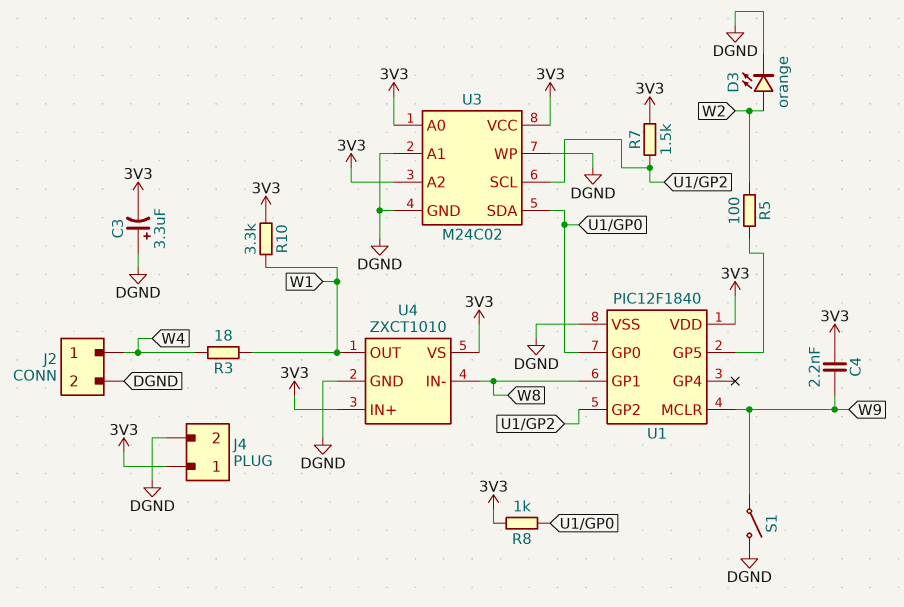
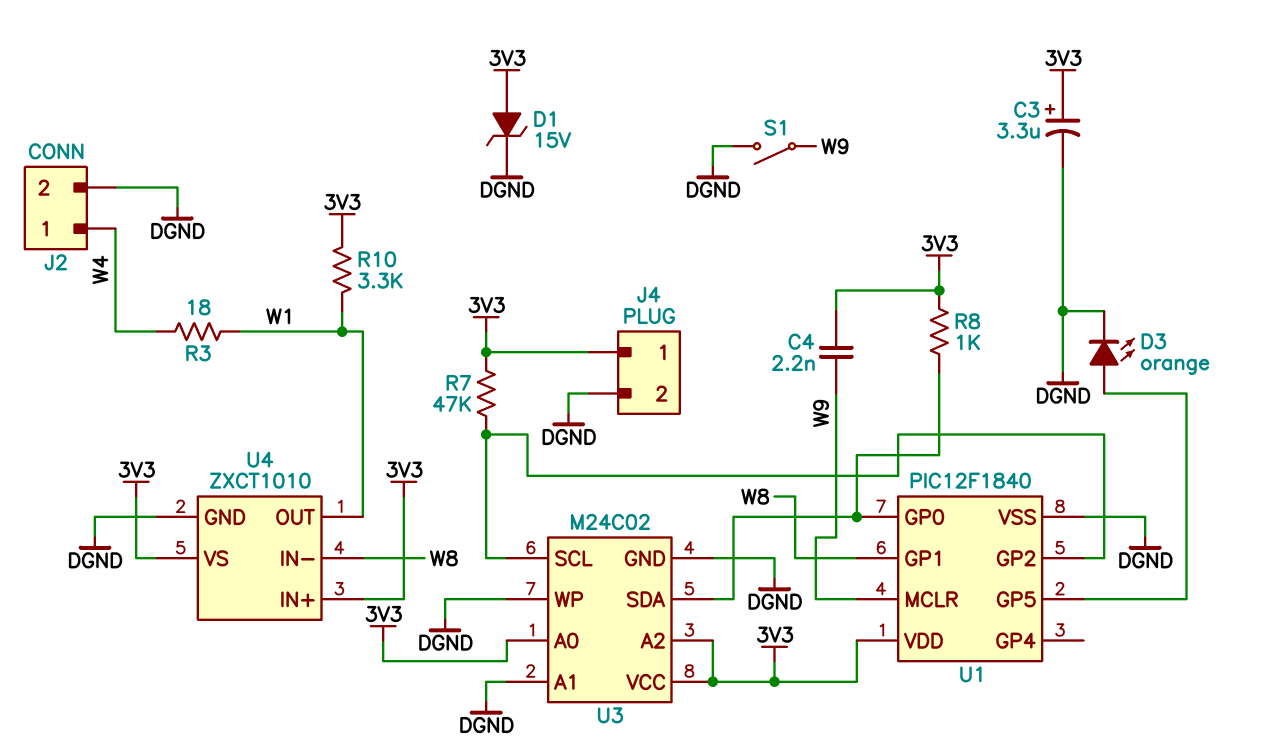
C3: 3.3uF (plus DGND, minus 3V3) -> 3.3uF (plus 3V3, minus DGND)
D1: none -> zener 15V (A 3V3, K DGND)
D3: LED orange (A W2, K DGND) -> LED orange (A U1/GP5, K DGND)
R5: 100 (U1/GP5, W2) -> none
R7: 1.5k (3V3, U1/GP2) -> 47k (3V3, U1/GP2)

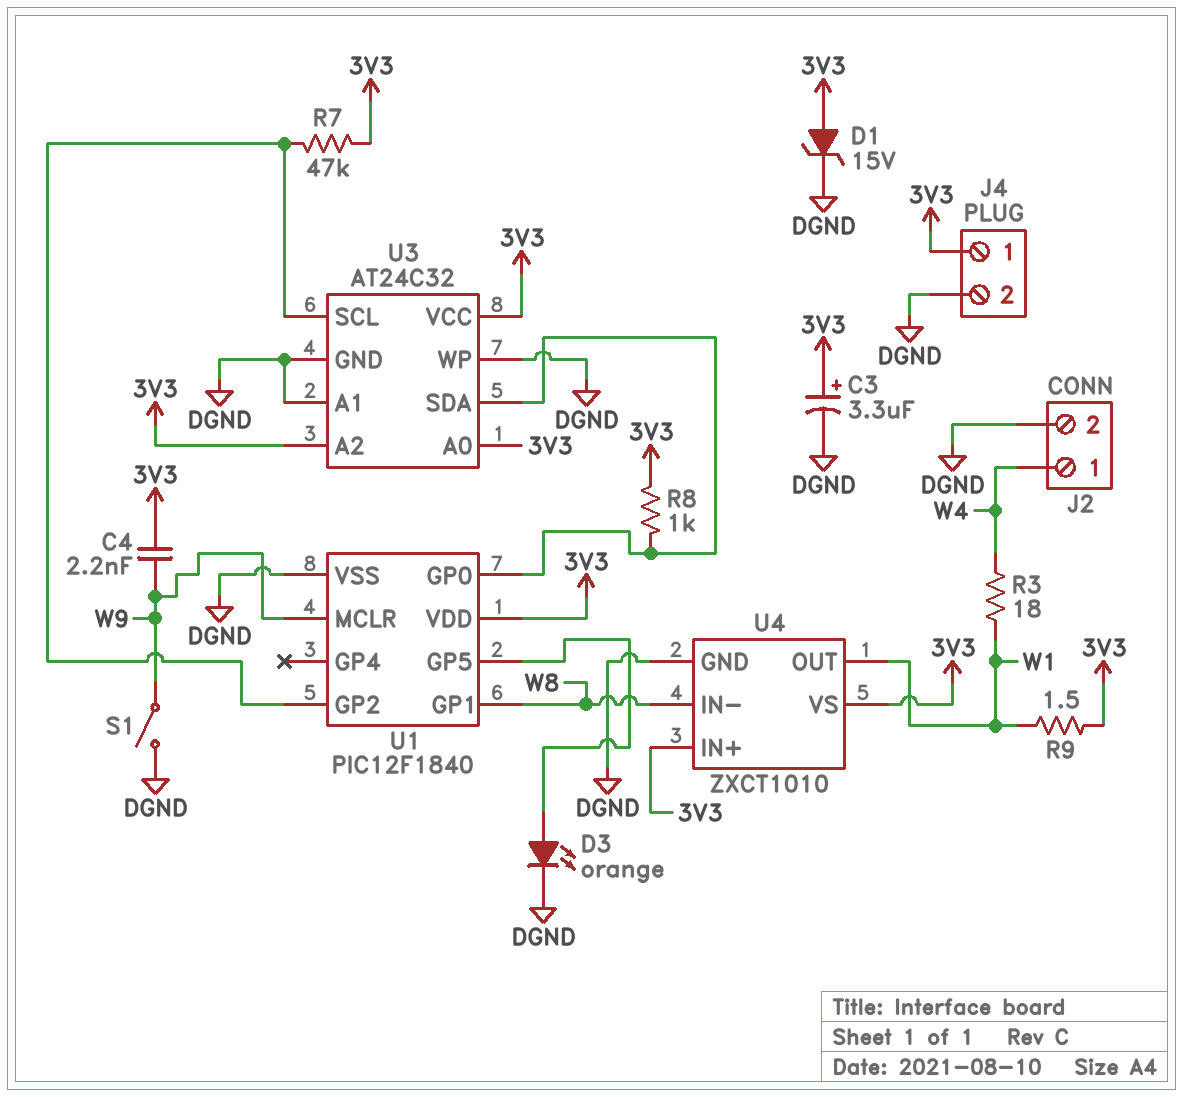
R9: none -> 1.5 (3V3, W1)
R10: 3.3k (3V3, W1) -> none
U3: M24C02 -> AT24C32

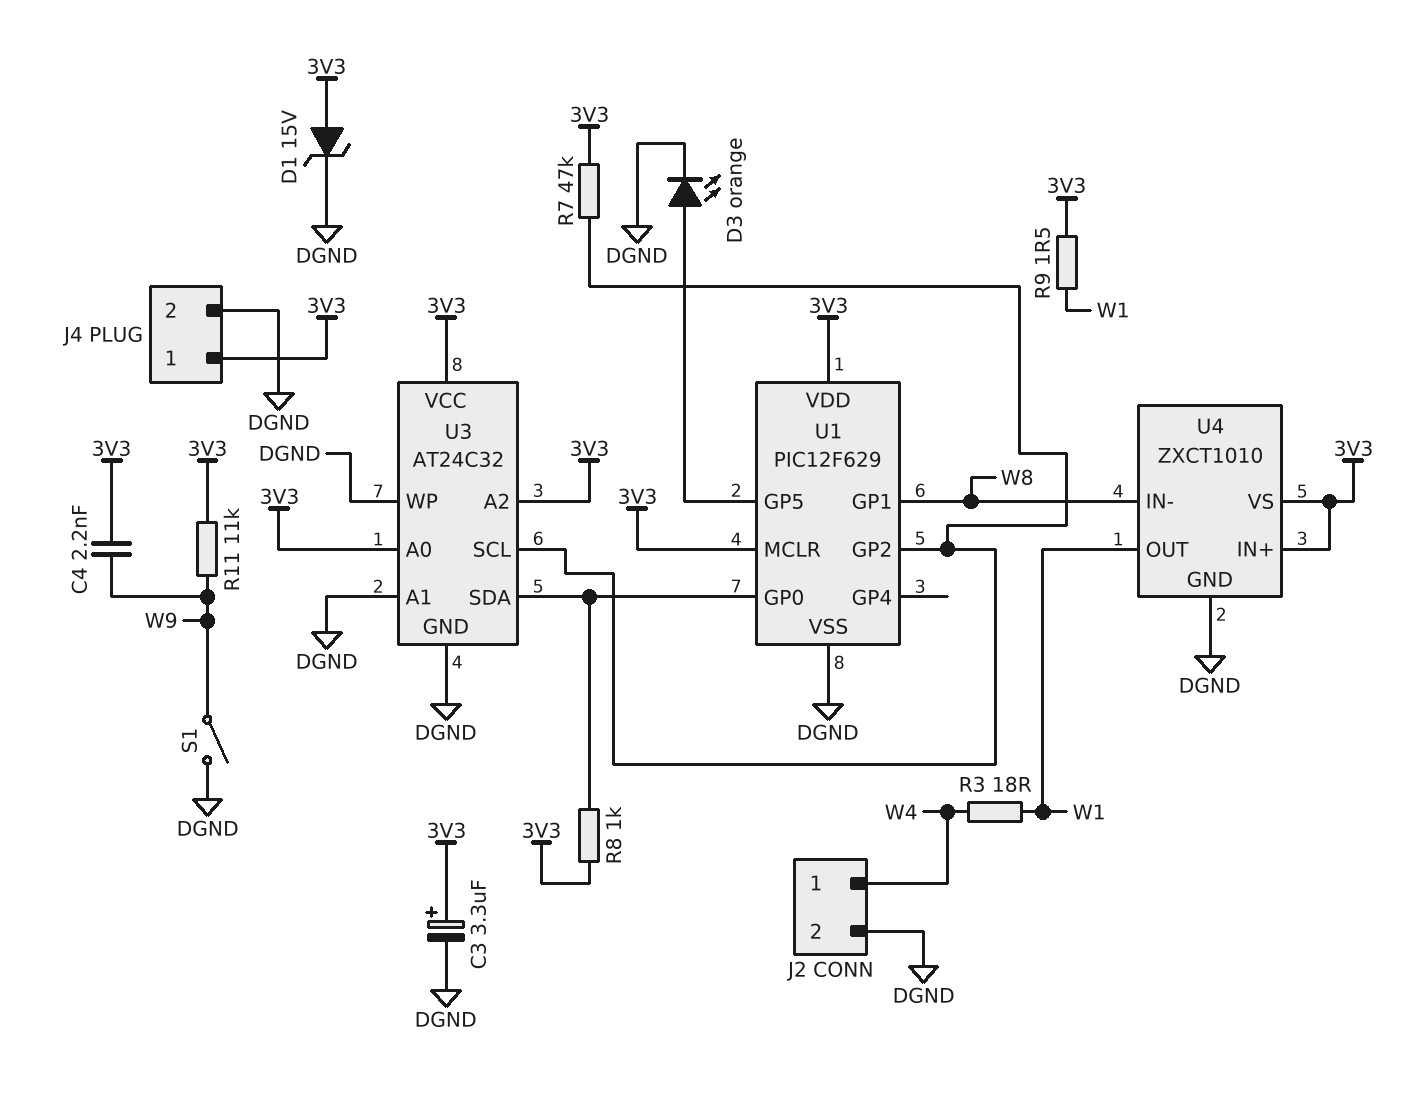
R11: none -> 11k (3V3, W9)
U1: PIC12F1840 -> PIC12F629
U1 pin MCLR: W9 -> 3V3

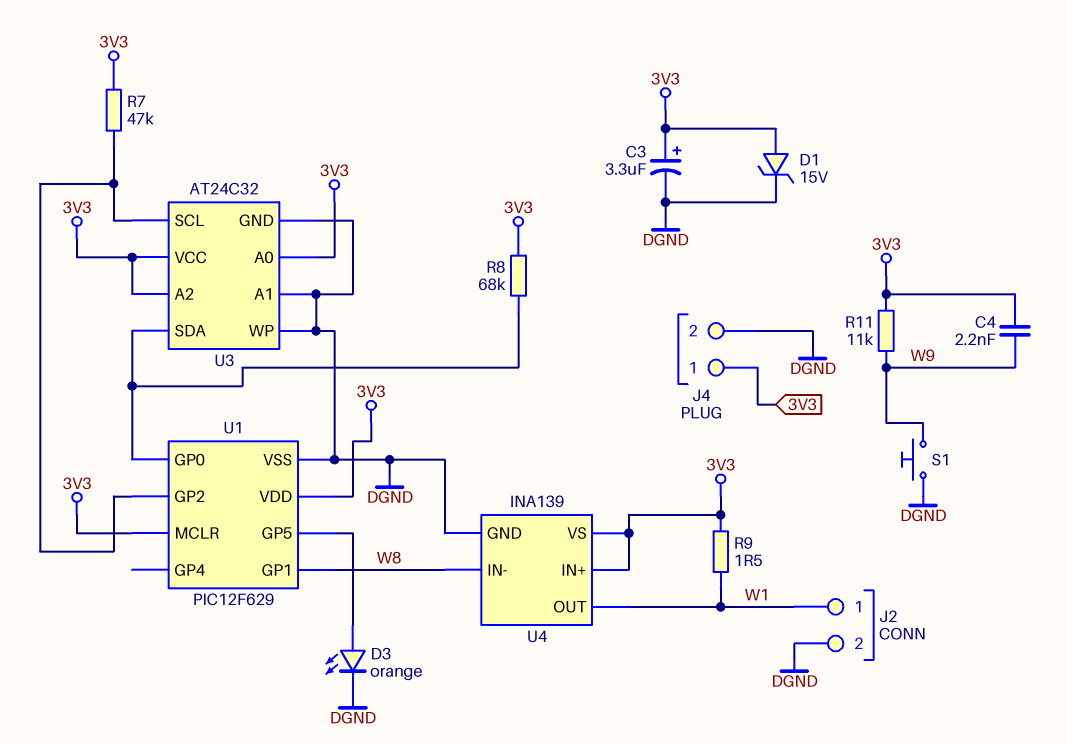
J2 pin 1: W4 -> W1
R3: 18 (W1, W4) -> none
R8: 1k (3V3, U1/GP0) -> 68k (3V3, U1/GP0)
S1: switch (DGND, W9) -> button (DGND, W9)
U4: ZXCT1010 -> INA139

